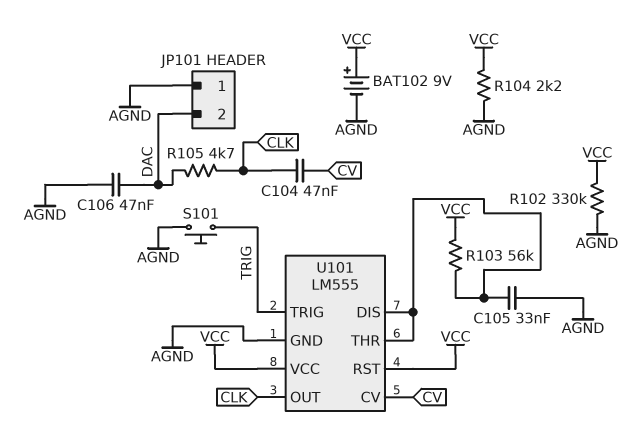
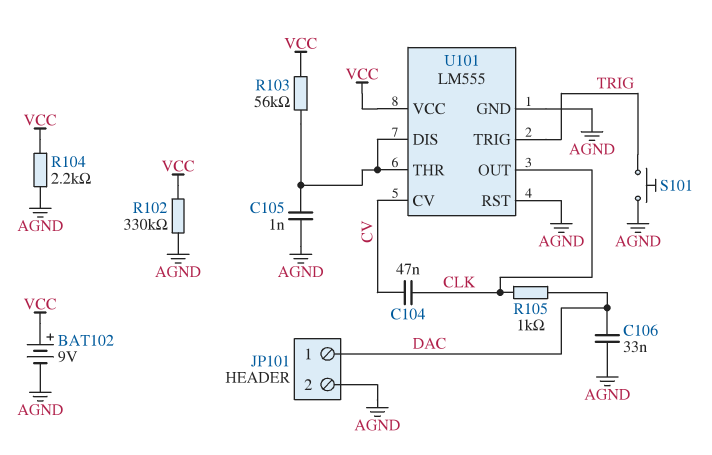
C105: 33nF (AGND, U101/DIS) -> 1nF (AGND, U101/DIS)
C106: 47nF (AGND, DAC) -> 33nF (AGND, DAC)
JP101 pin 1: AGND -> DAC
JP101 pin 2: DAC -> AGND
R105: 4.7k (CLK, DAC) -> 1k (CLK, DAC)
U101 pin RST: VCC -> AGND

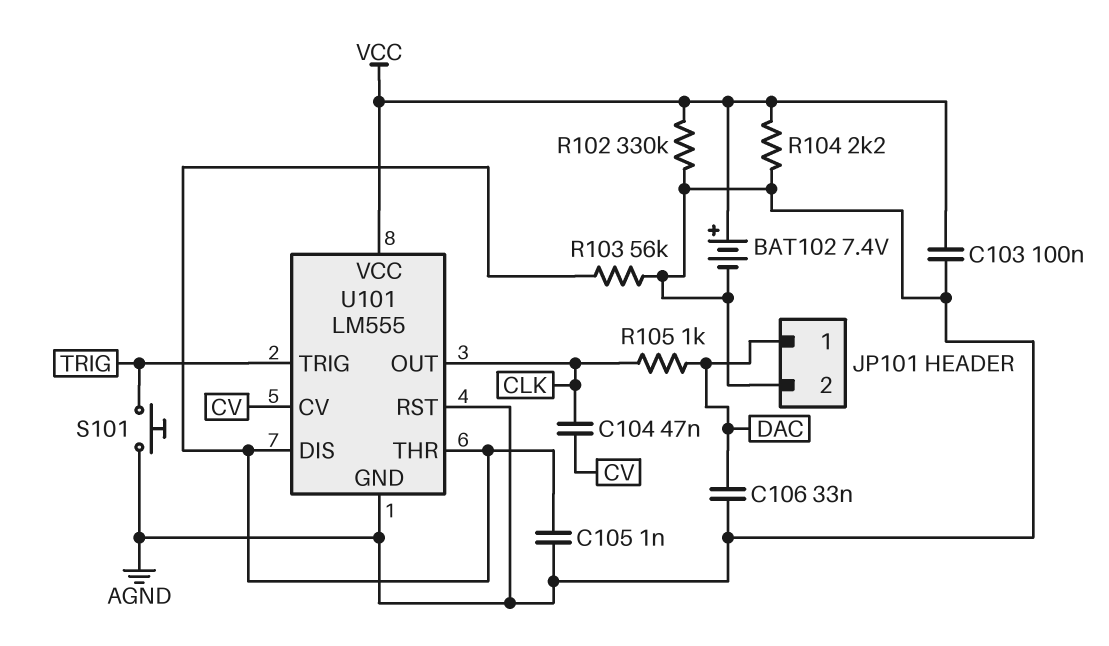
BAT102: 9V (plus VCC, minus AGND) -> 7.4V (plus VCC, minus AGND)
C103: none -> 100nF (AGND, VCC)
R103: 56k (U101/DIS, VCC) -> 56k (AGND, U101/DIS)

